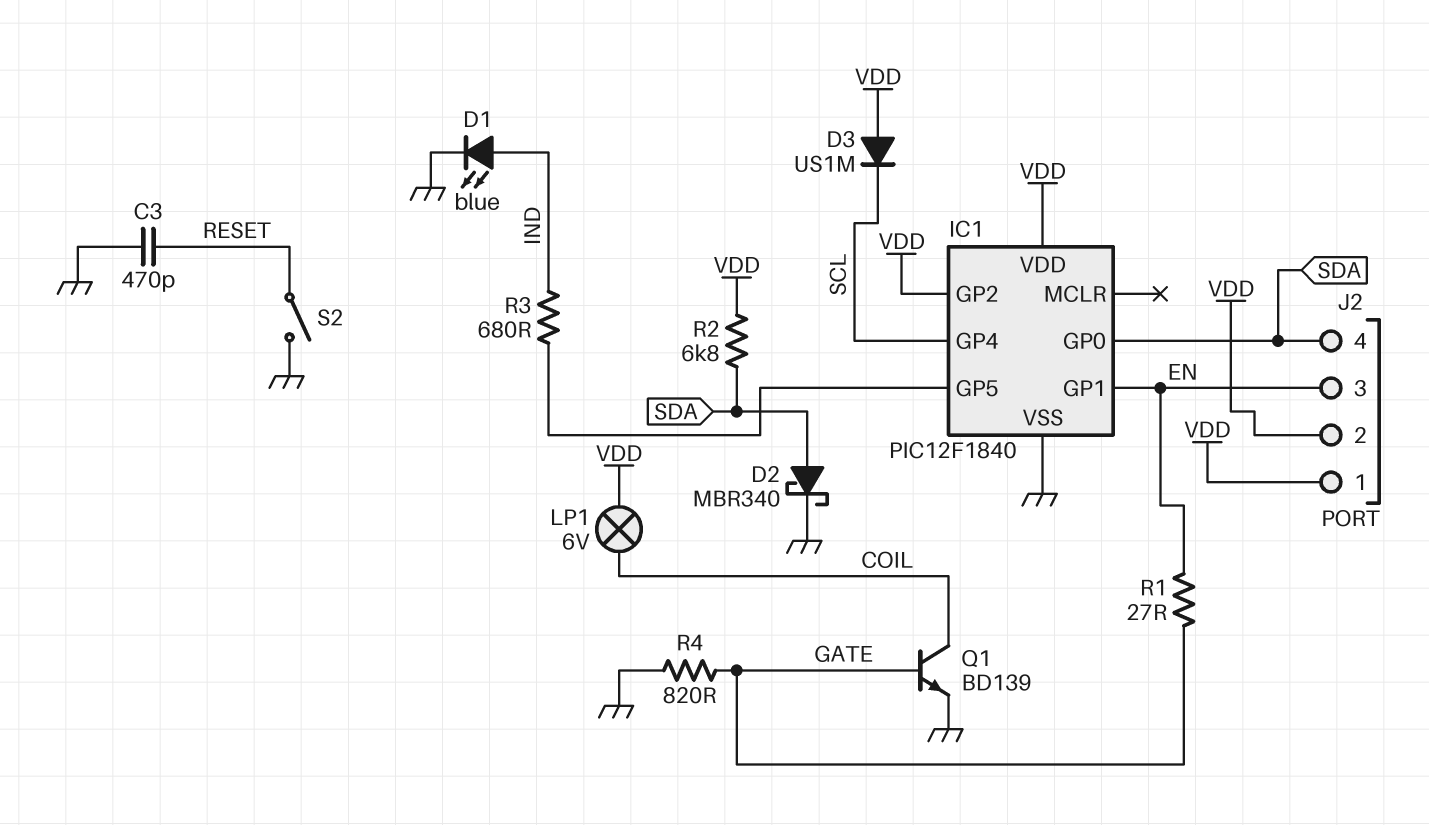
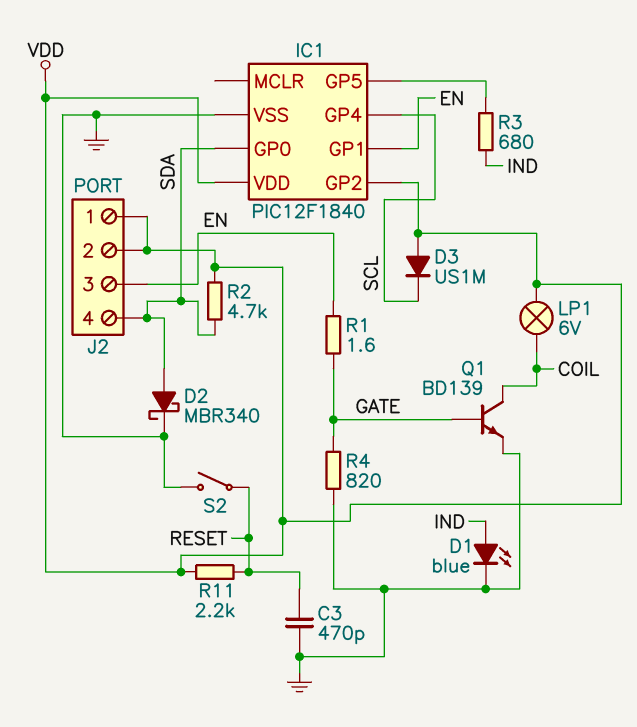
R1: 27 (EN, GATE) -> 1.6 (EN, GATE)
R2: 6.8k (SDA, VDD) -> 4.7k (SDA, VDD)
R11: none -> 2.2k (RESET, VDD)

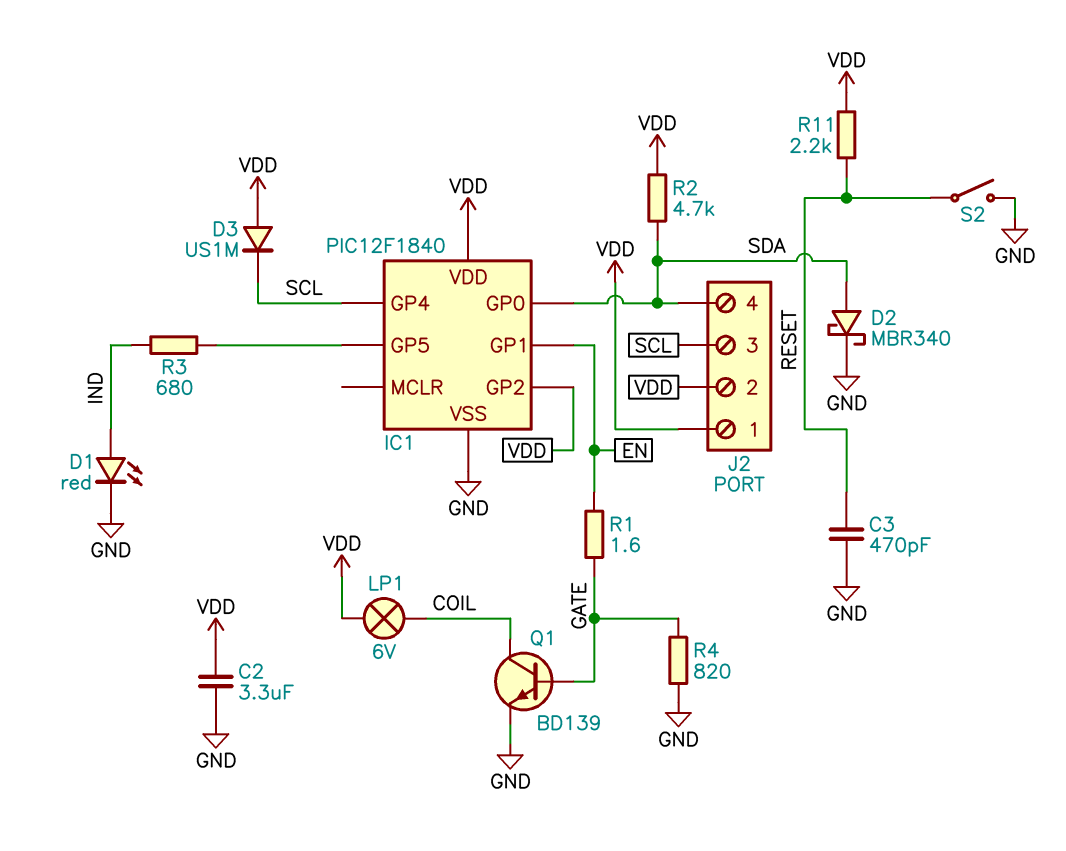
C2: none -> 3.3uF (GND, VDD)
D1: LED blue (A IND, K GND) -> LED red (A IND, K GND)
J2 pin 3: EN -> SCL

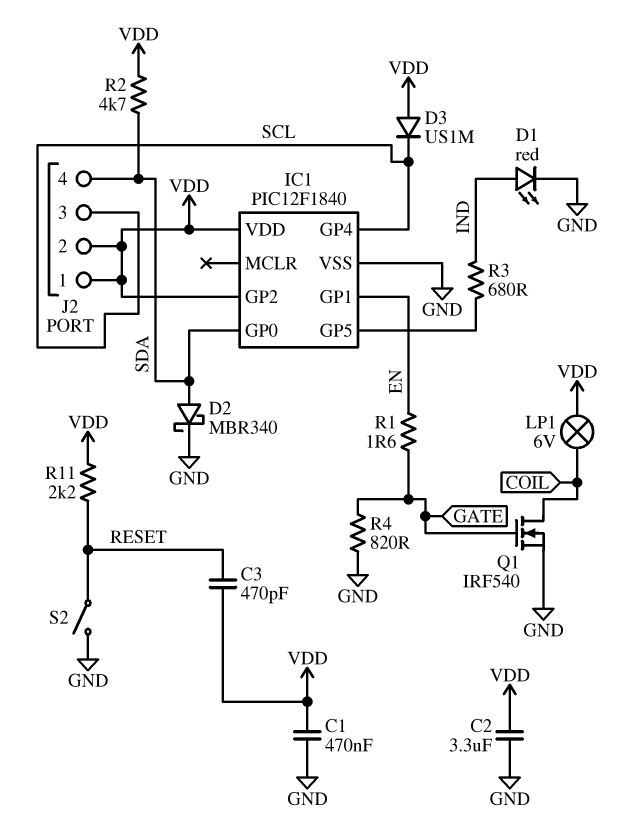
C1: none -> 470nF (GND, VDD)
C3: 470pF (GND, RESET) -> 470pF (RESET, VDD)
Q1: NPN BD139 (B GATE, C COIL, E GND) -> NMOS IRF540 (G GATE, D COIL, S GND)

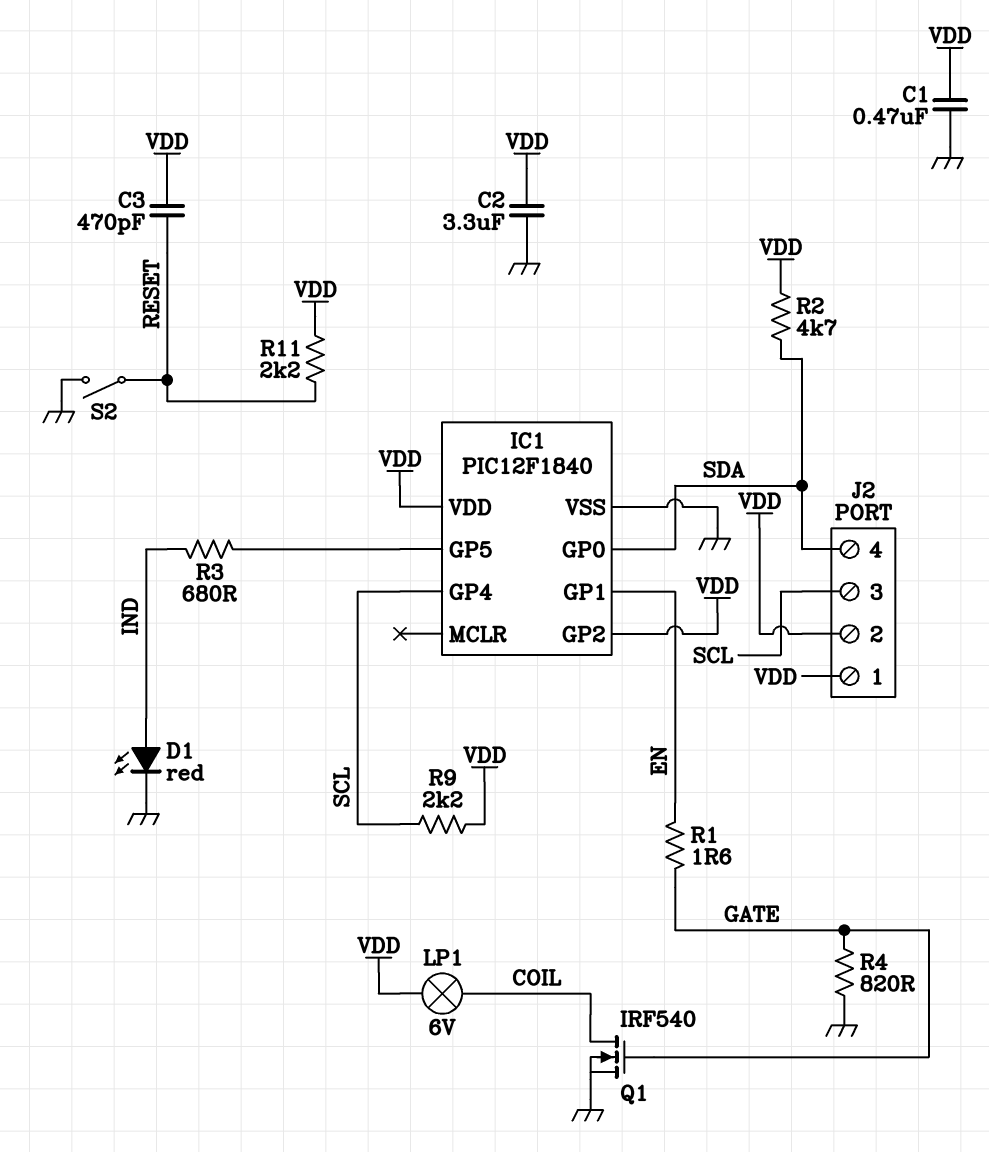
D2: schottky MBR340 (A SDA, K GND) -> none
D3: diode US1M (A VDD, K SCL) -> none
R9: none -> 2.2k (SCL, VDD)

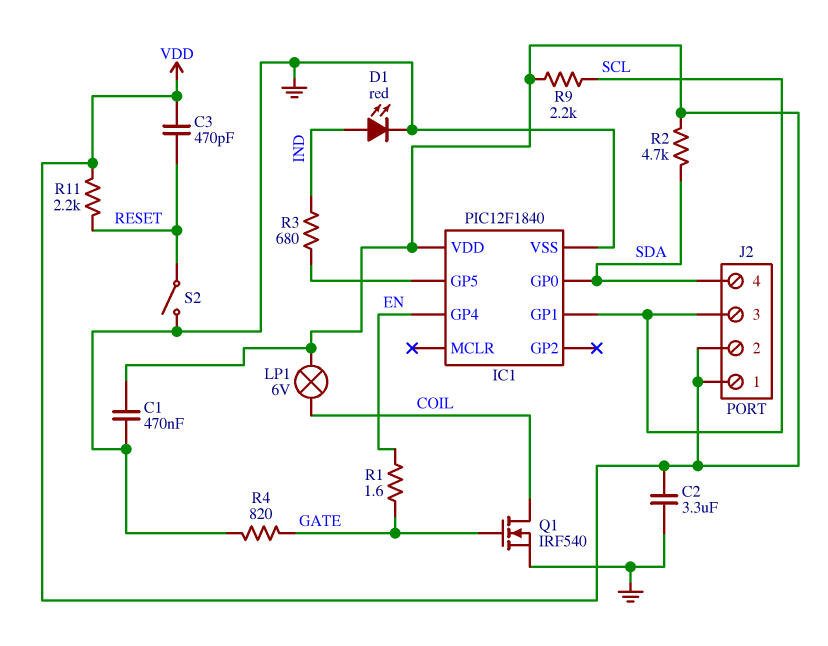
IC1 pin GP1: EN -> SCL
IC1 pin GP2: VDD -> none
IC1 pin GP4: SCL -> EN

